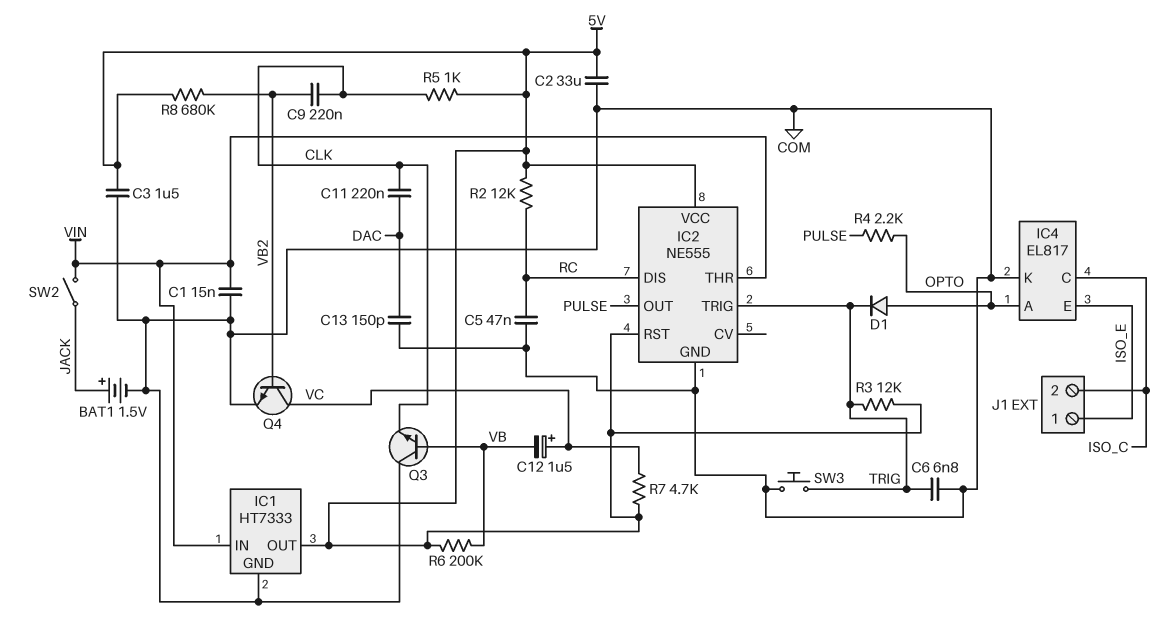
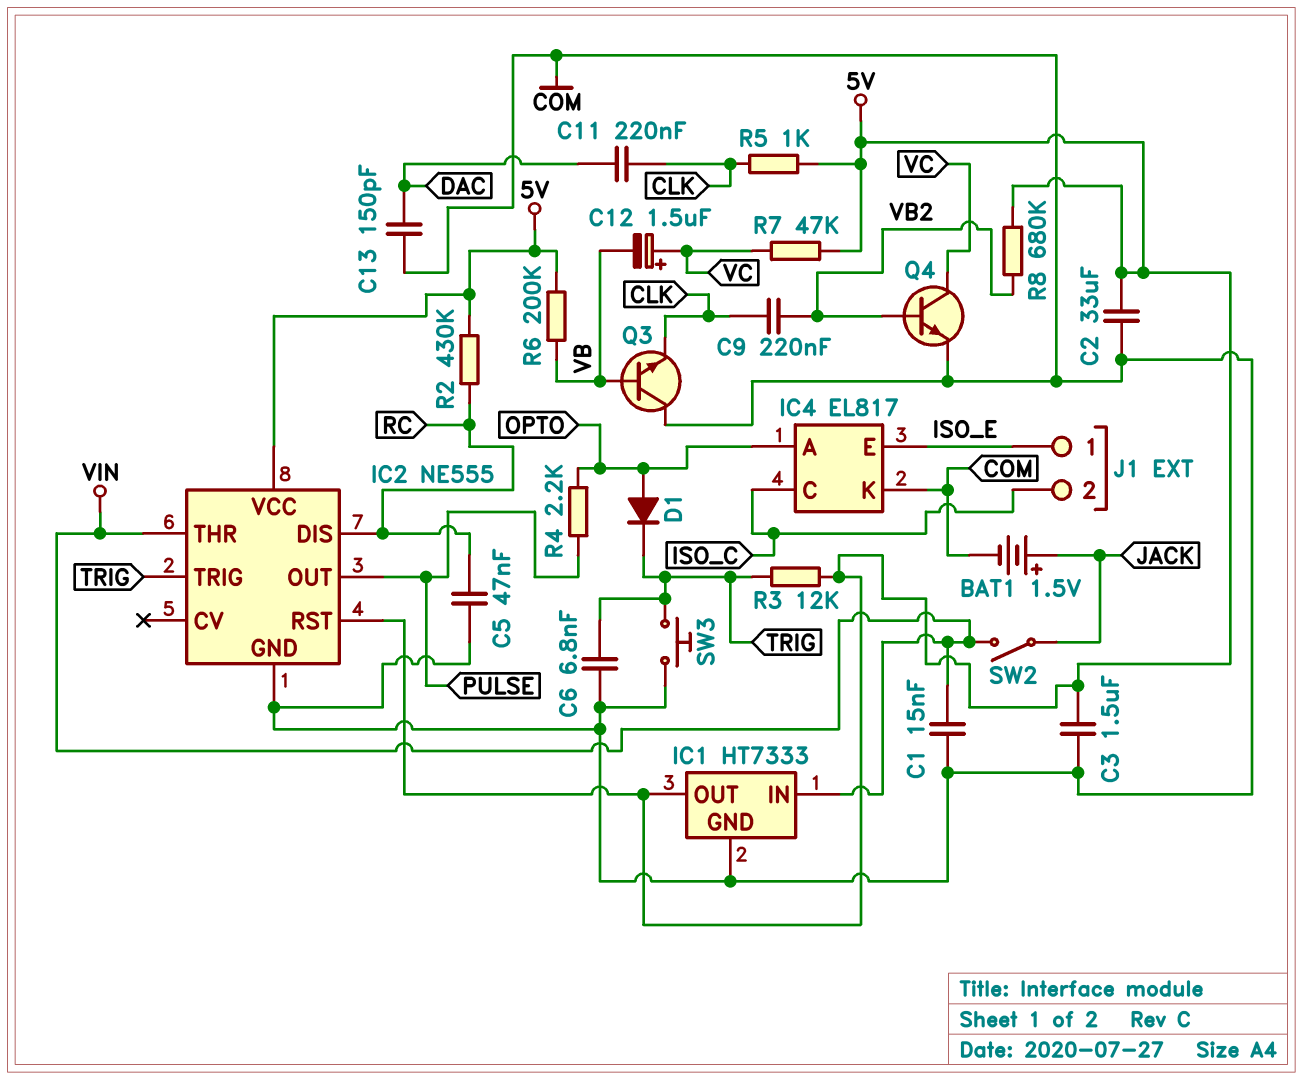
R2: 12k (5V, RC) -> 430k (5V, RC)
R7: 4.7k (5V, VC) -> 47k (5V, VC)

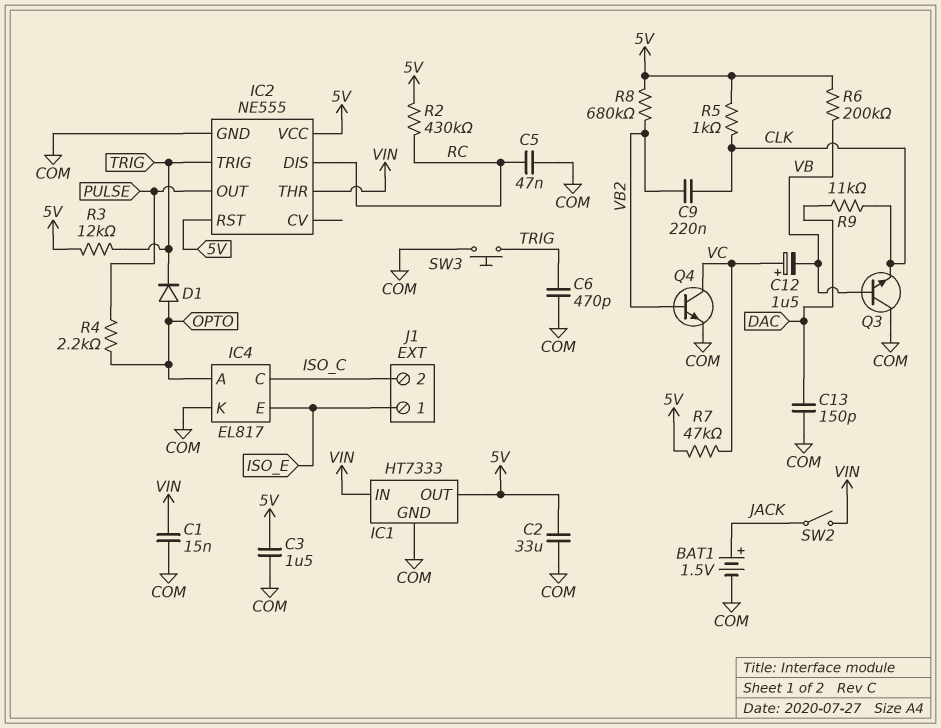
C6: 6.8nF (COM, TRIG) -> 470pF (COM, TRIG)
C11: 220nF (CLK, DAC) -> none
R9: none -> 11k (CLK, DAC)

